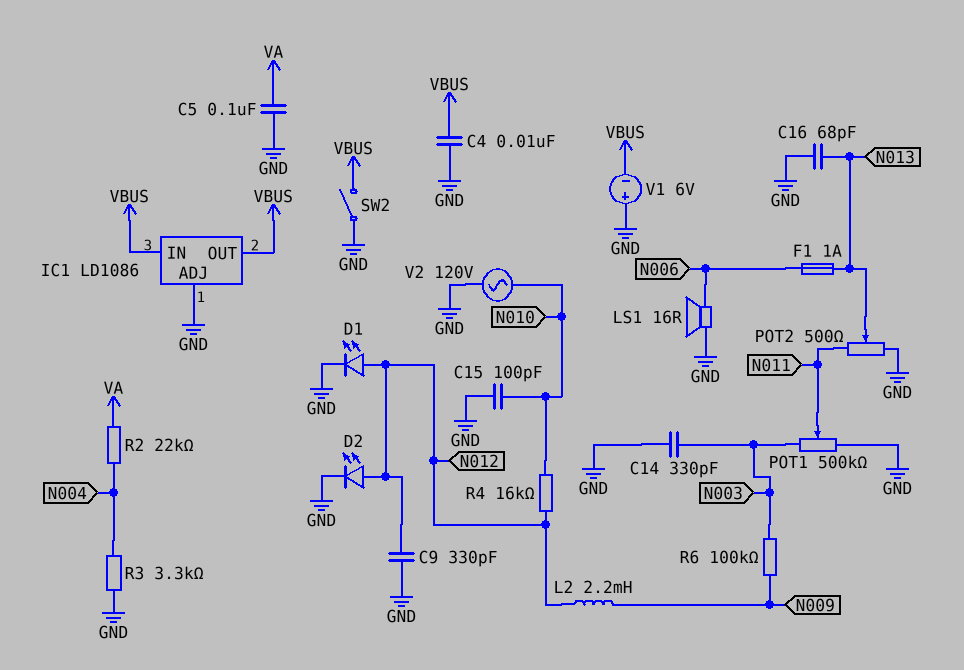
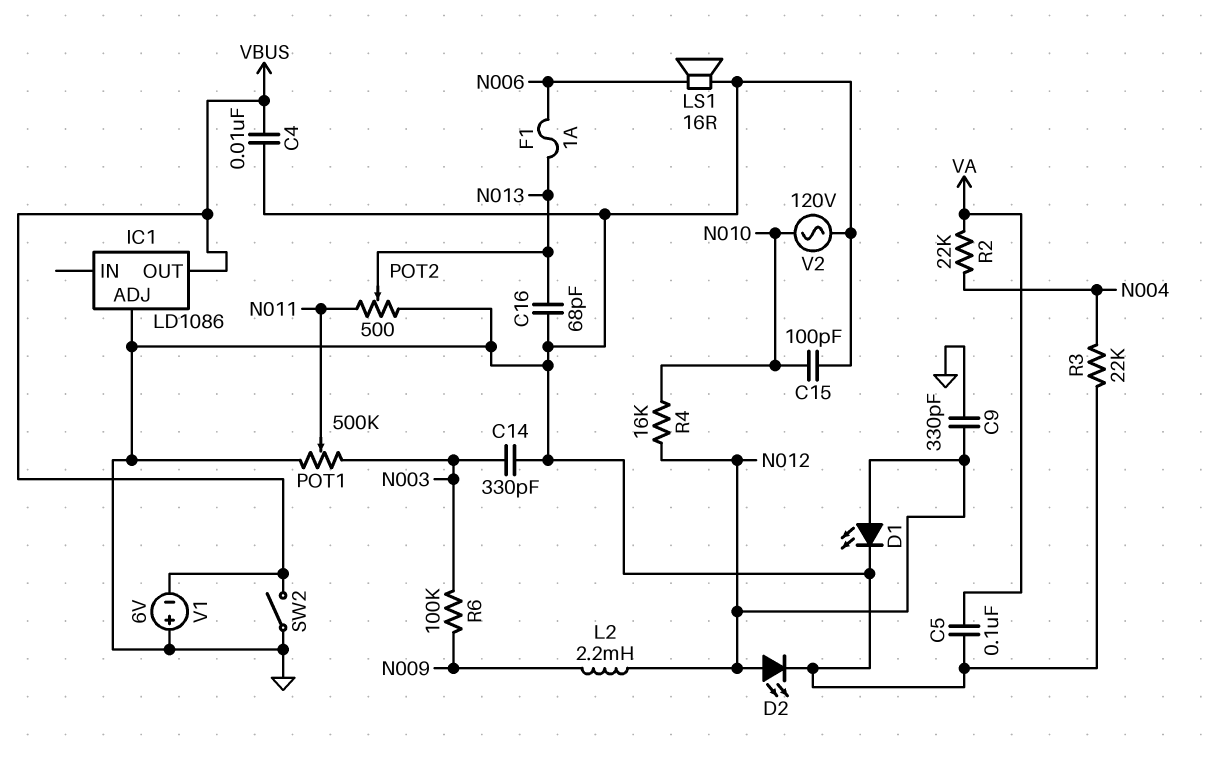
IC1 pin IN: VBUS -> none
R3: 3.3k (GND, N004) -> 22k (GND, N004)

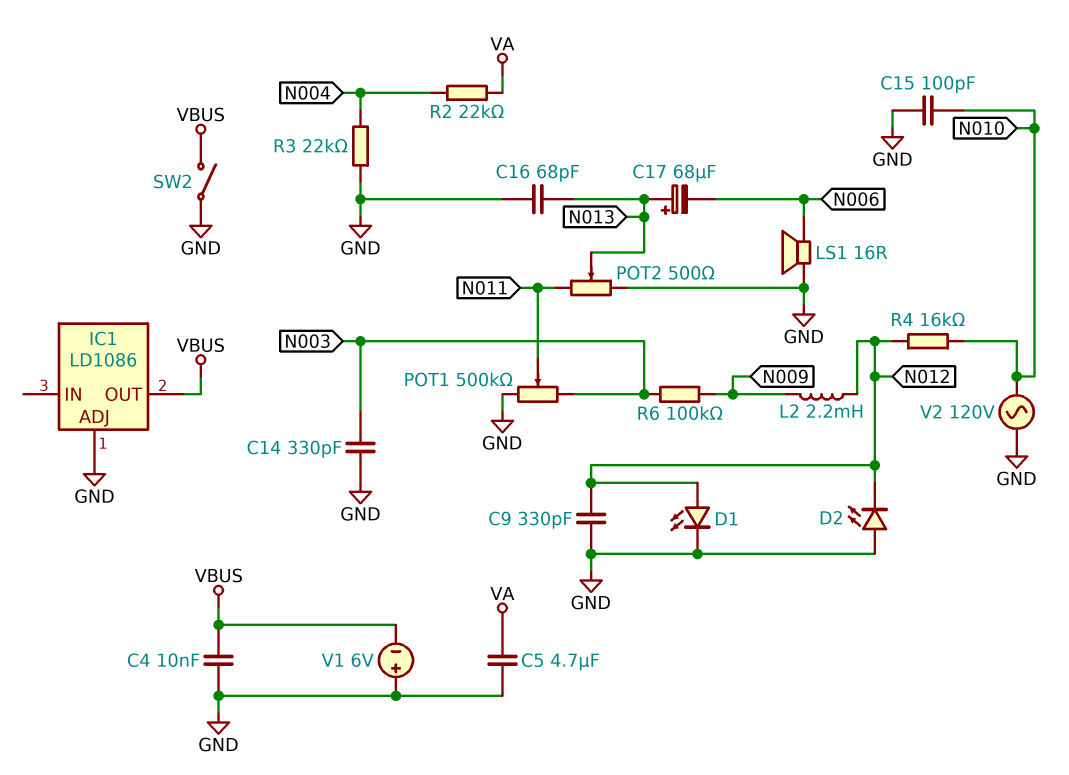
C5: 100nF (GND, VA) -> 4.7uF (GND, VA)
C17: none -> 68uF (plus N013, minus N006)
D2: LED (A N012, K GND) -> LED (A GND, K N012)
F1: 1A (N006, N013) -> none

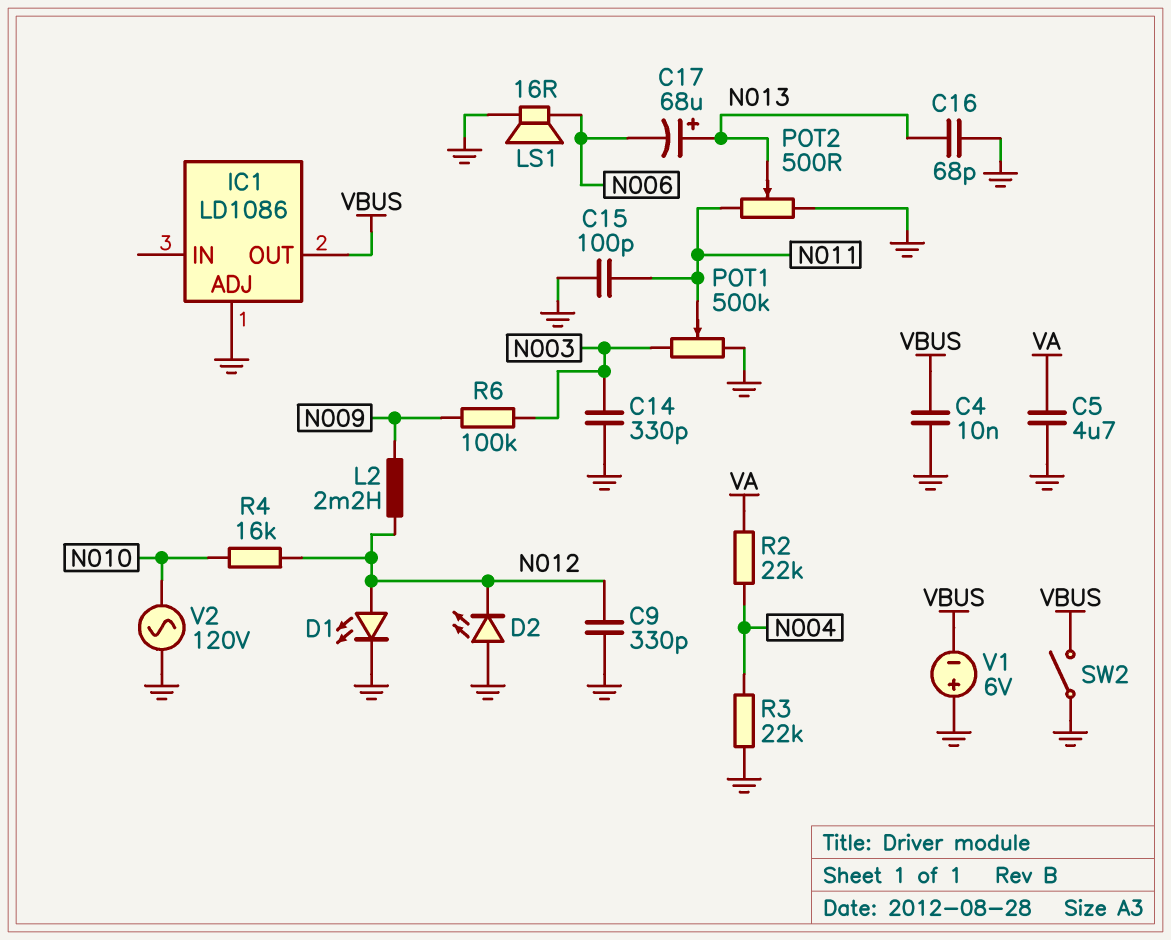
C15: 100pF (GND, N010) -> 100pF (GND, N011)

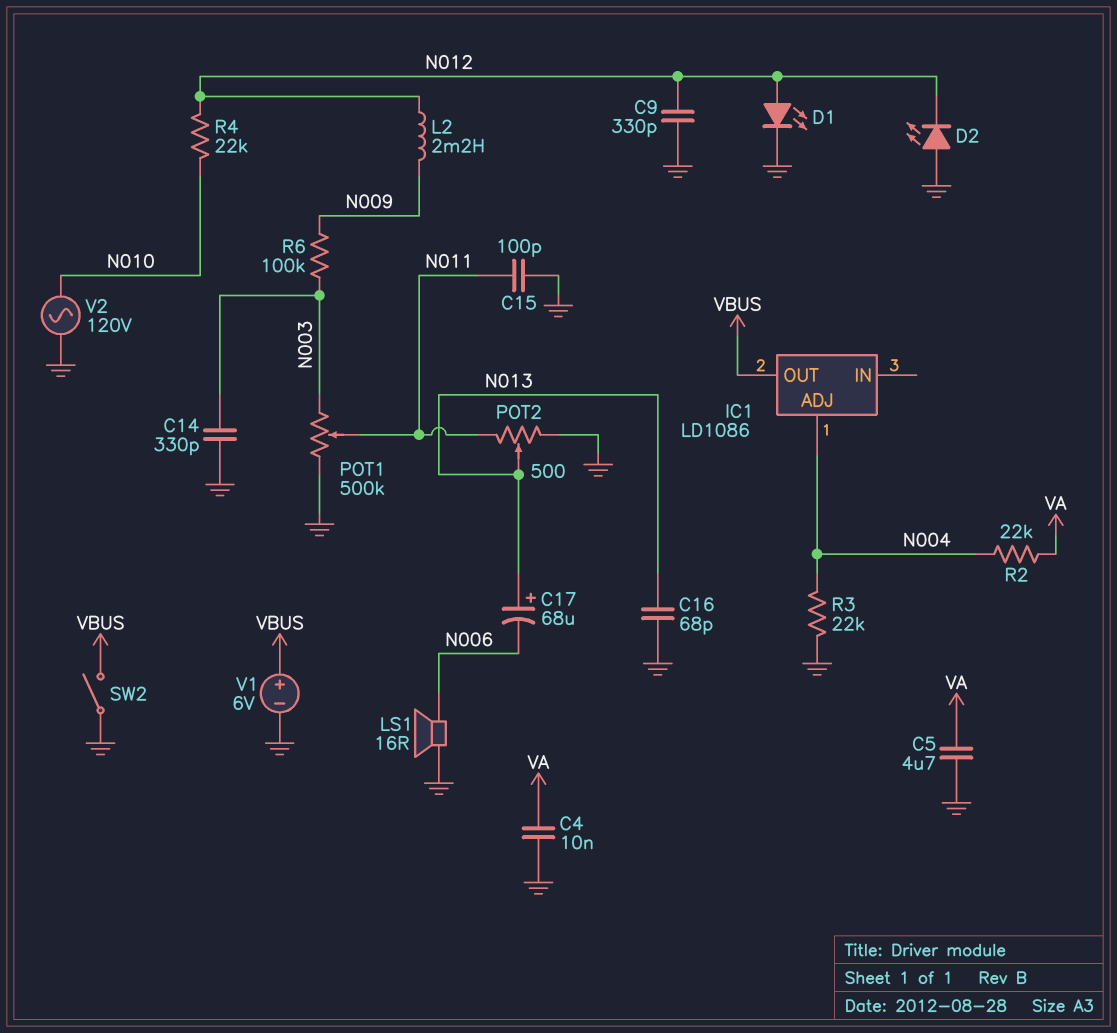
C4: 10nF (GND, VBUS) -> 10nF (GND, VA)
IC1 pin ADJ: GND -> N004
R4: 16k (N010, N012) -> 22k (N010, N012)
V1: 6V (plus GND, minus VBUS) -> 6V (plus VBUS, minus GND)

